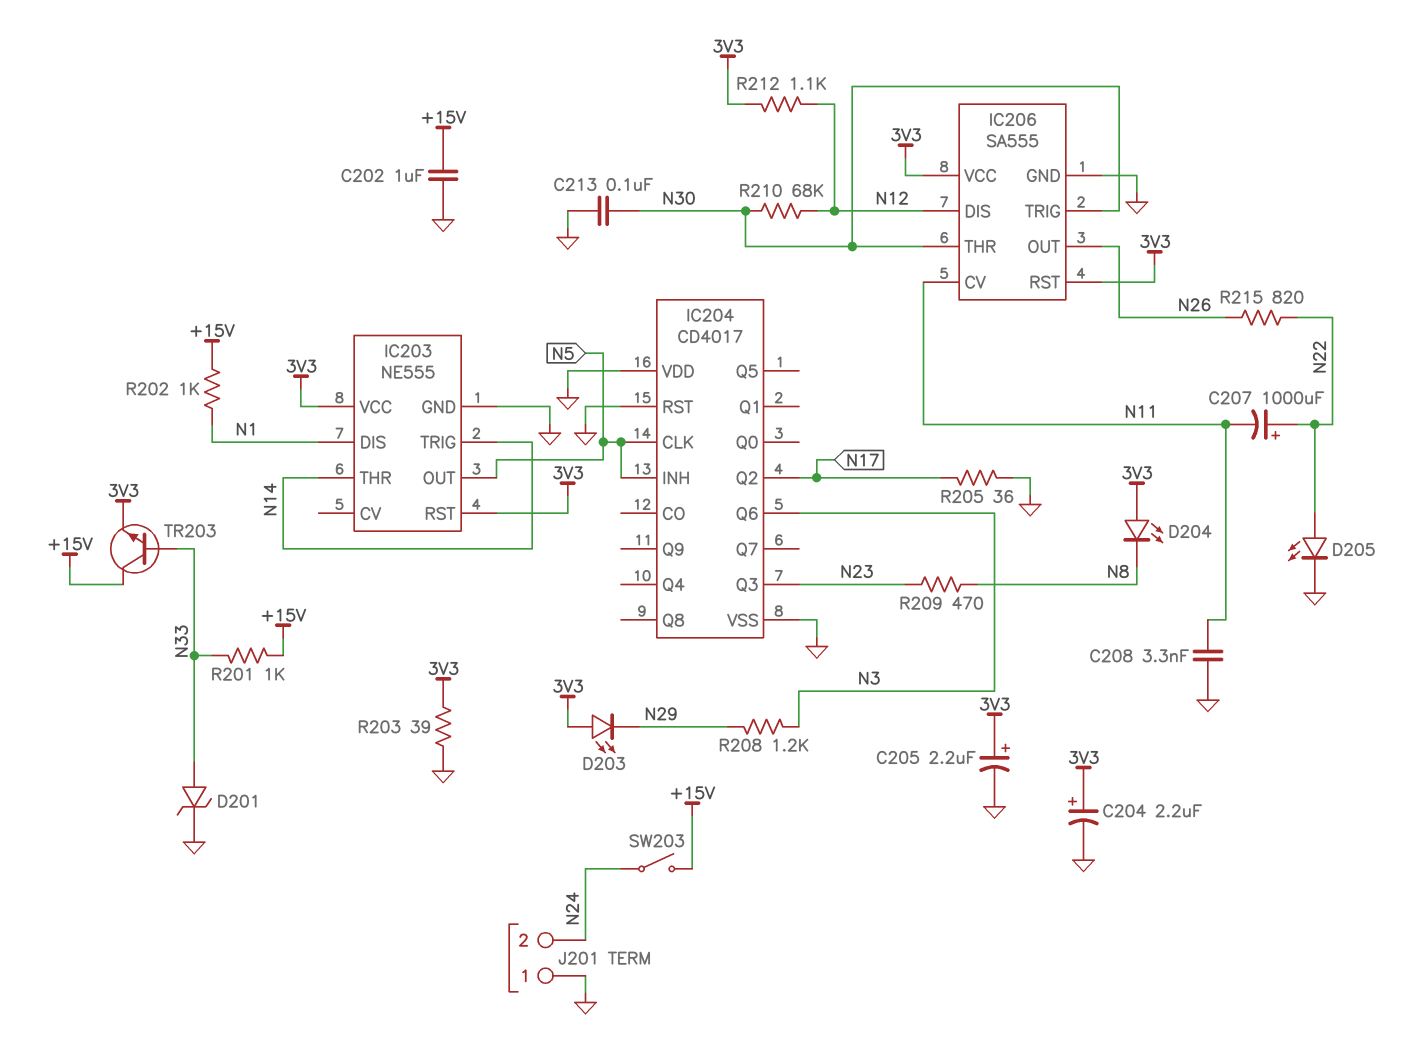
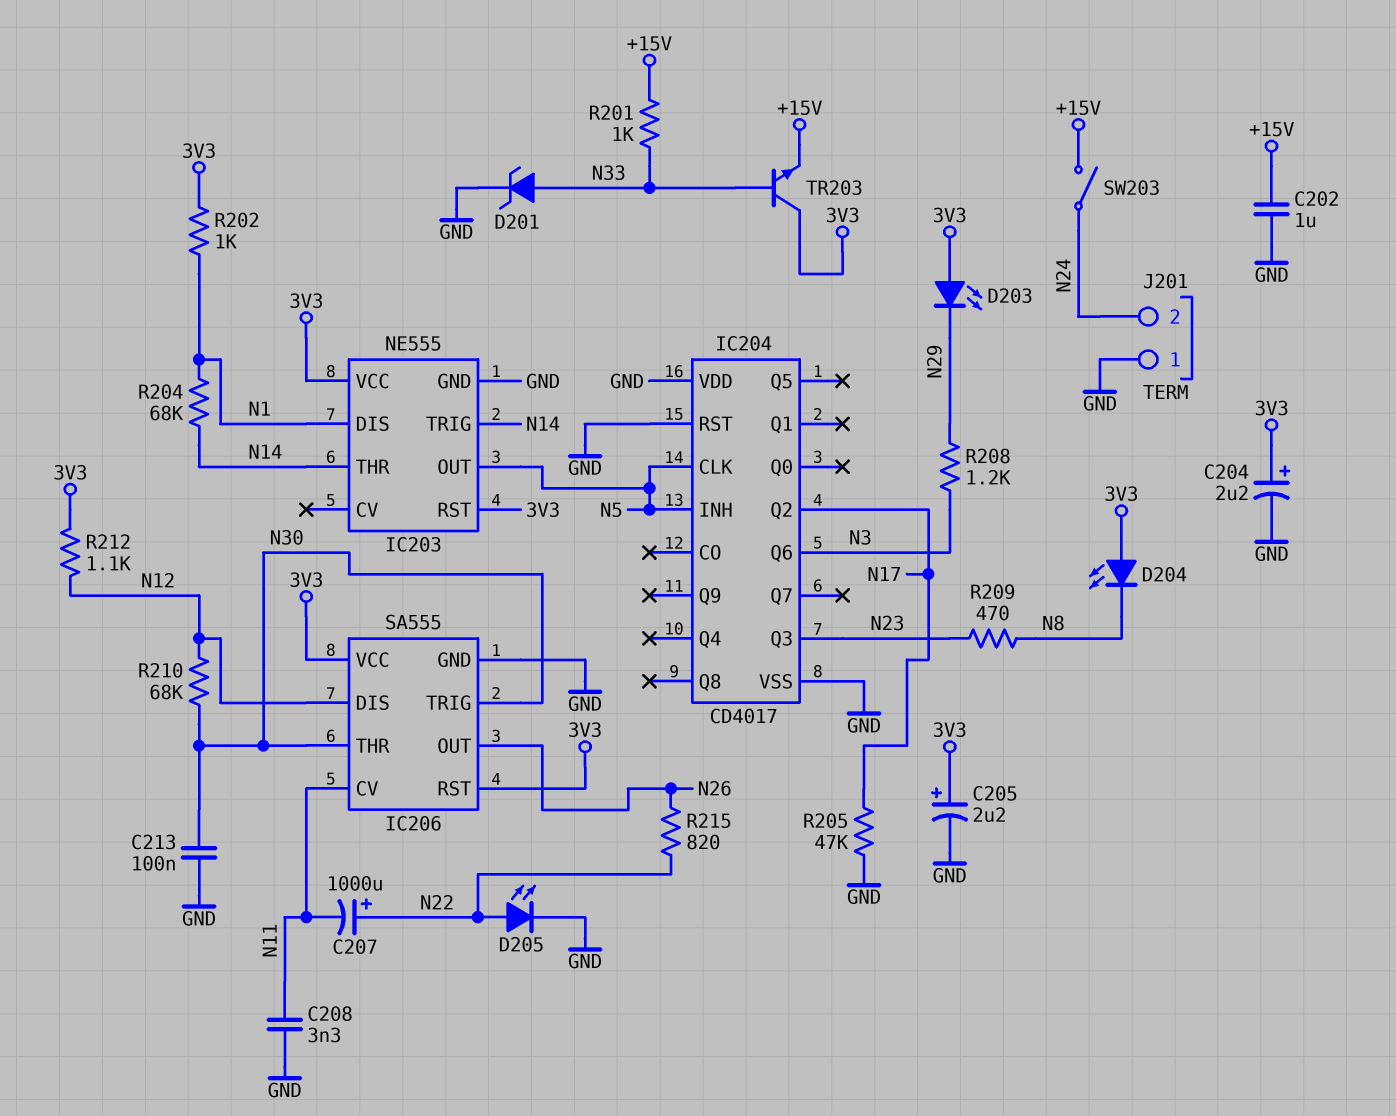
R202: 1k (+15V, N1) -> 1k (3V3, N1)
R203: 39 (3V3, GND) -> none
R204: none -> 68k (N1, N14)
R205: 36 (GND, N17) -> 47k (GND, N17)
TR203: NPN (B N33, C +15V, E 3V3) -> NPN (B N33, C 3V3, E +15V)

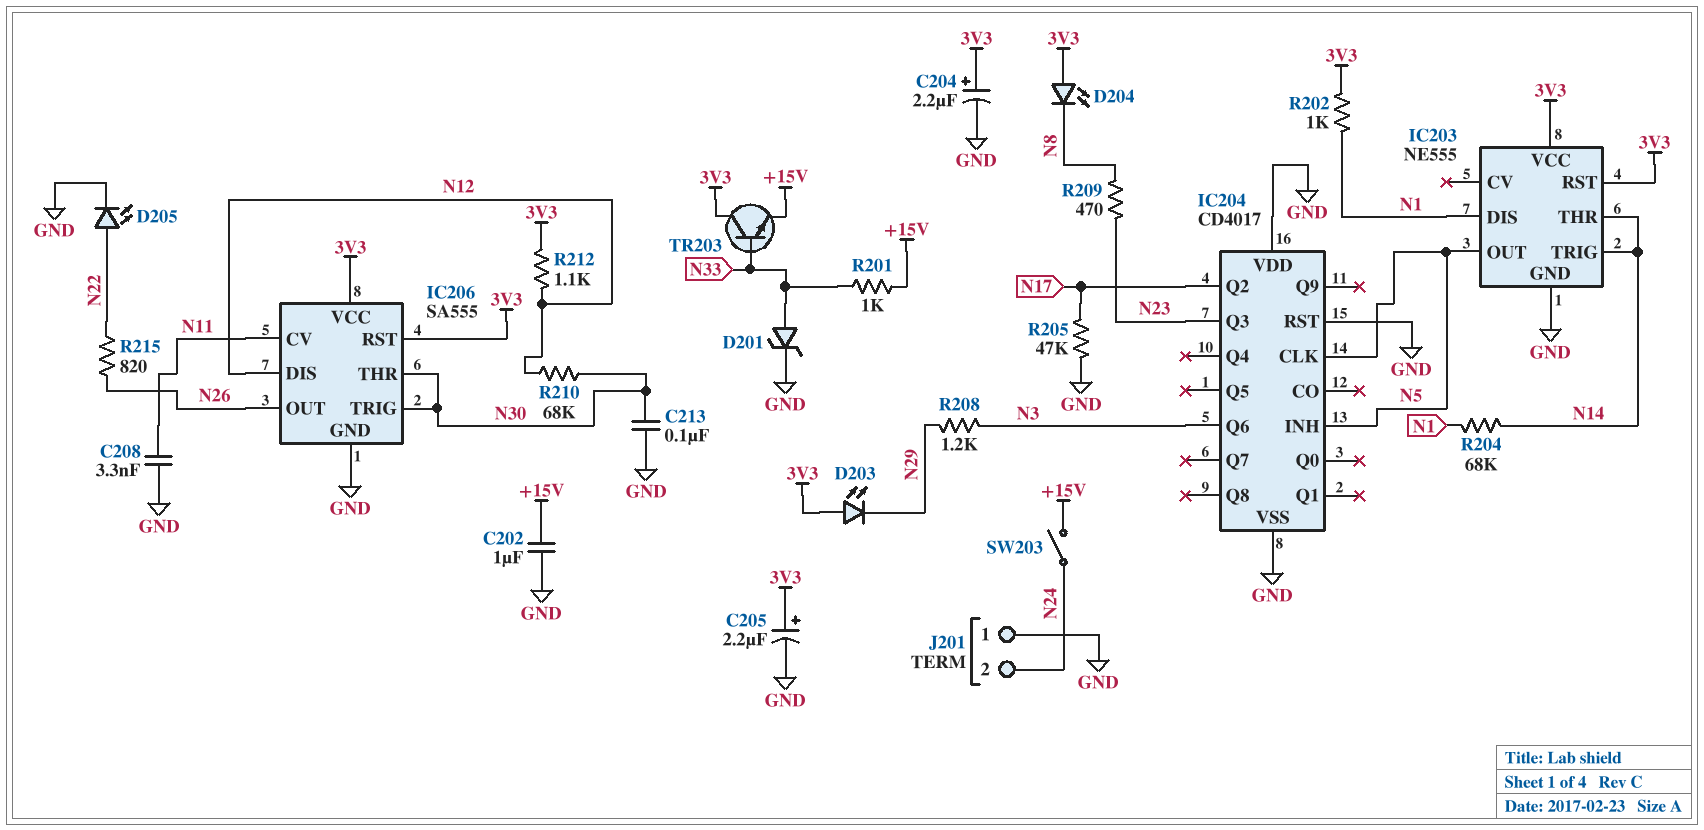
C207: 1000uF (plus N22, minus N11) -> none

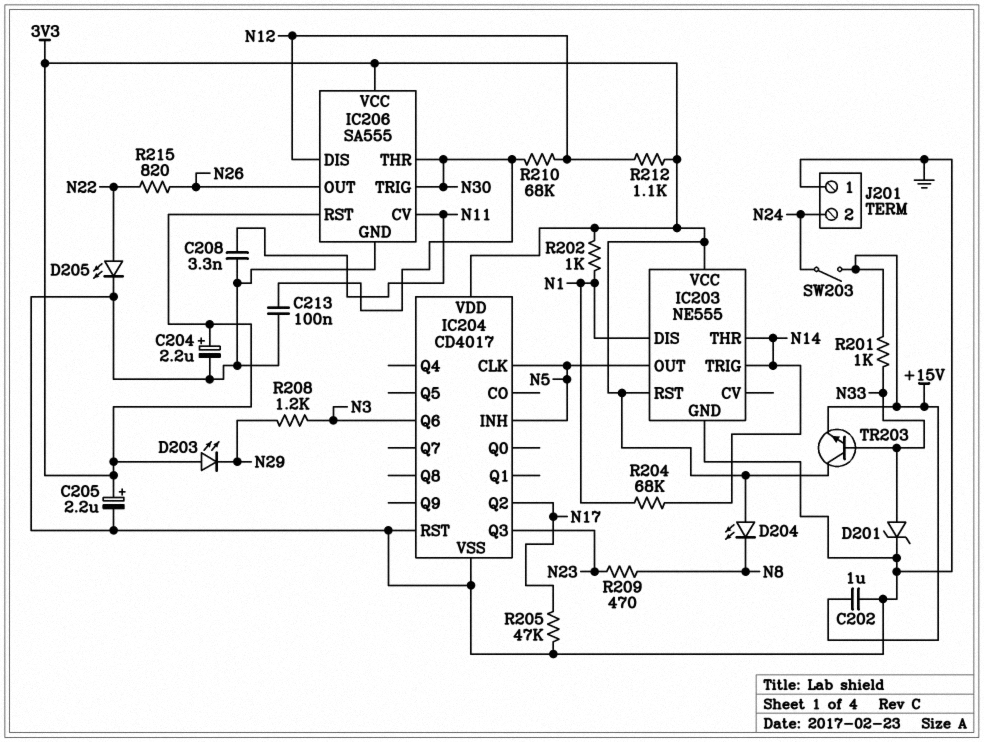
IC204 pin VDD: GND -> 3V3

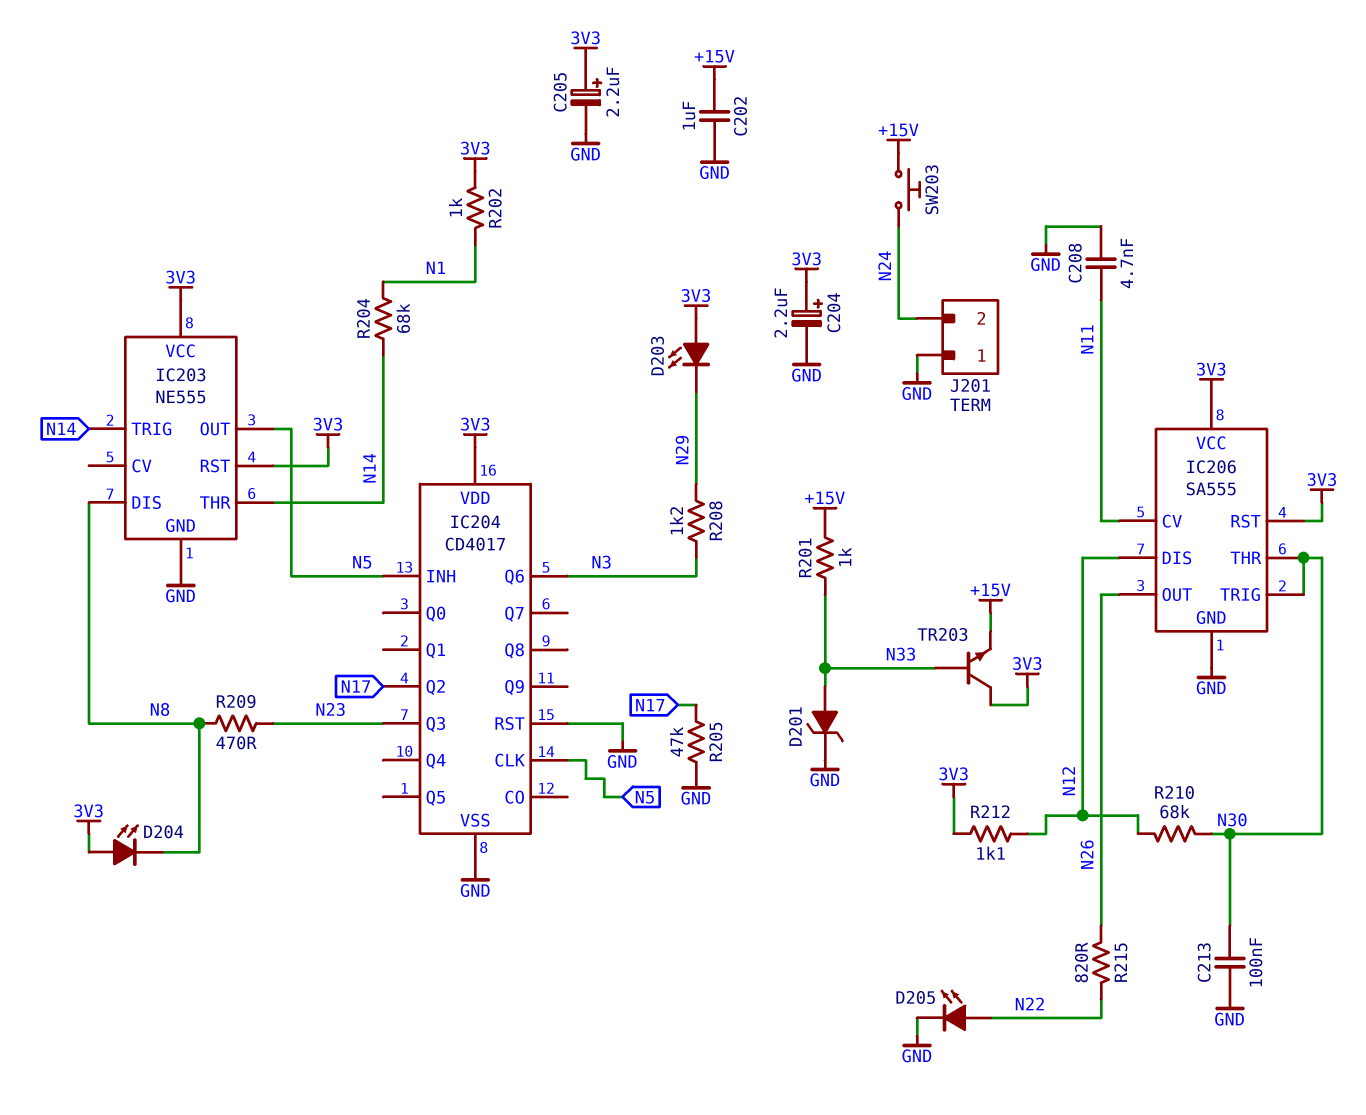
C208: 3.3nF (GND, N11) -> 4.7nF (GND, N11)
IC203 pin DIS: N1 -> N8
SW203: switch (+15V, N24) -> button (+15V, N24)

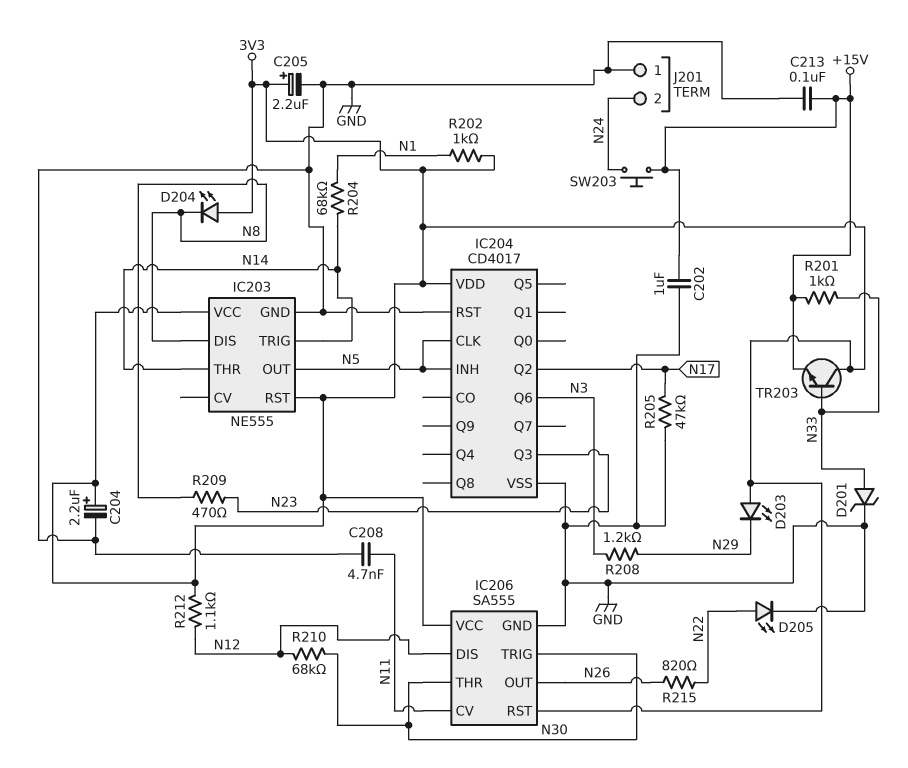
C213: 100nF (GND, N30) -> 100nF (+15V, GND)

